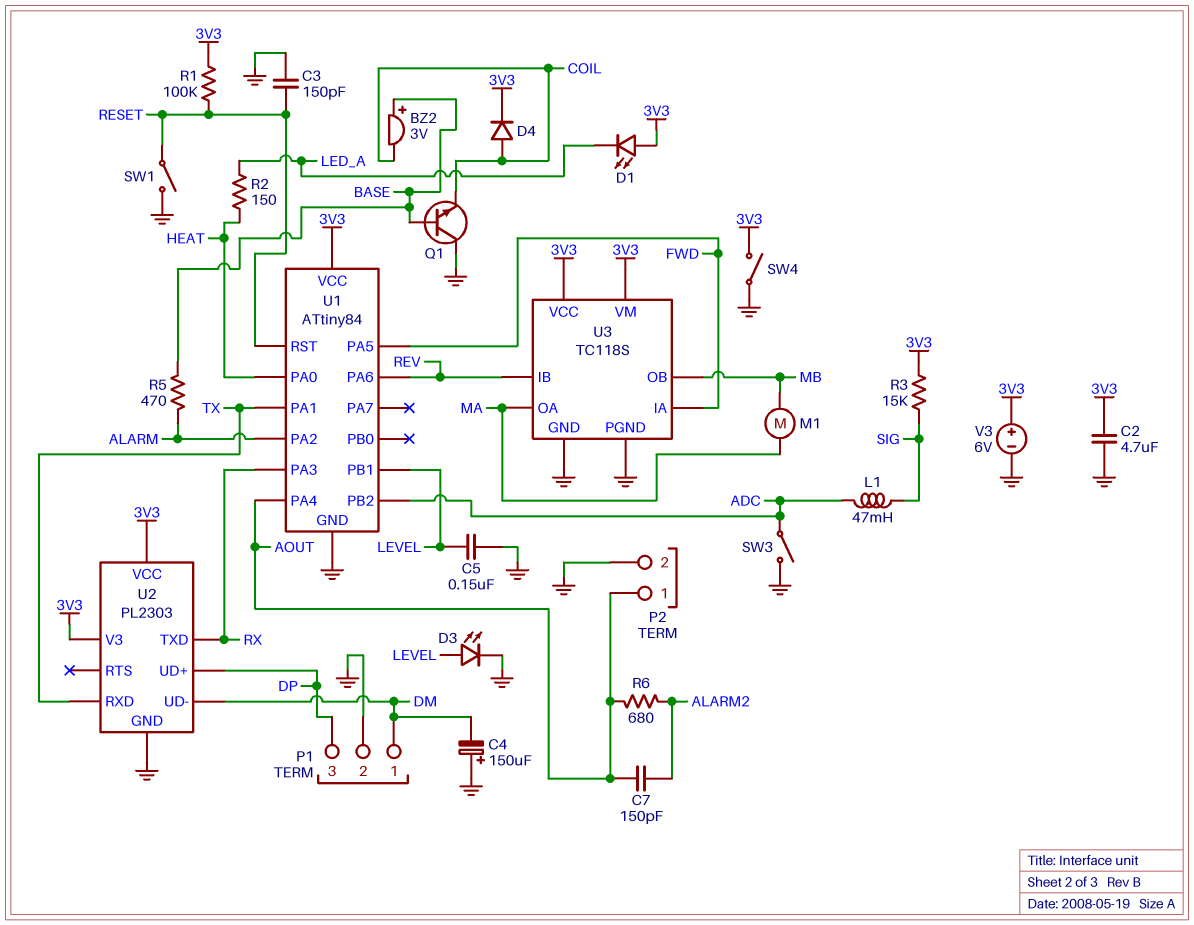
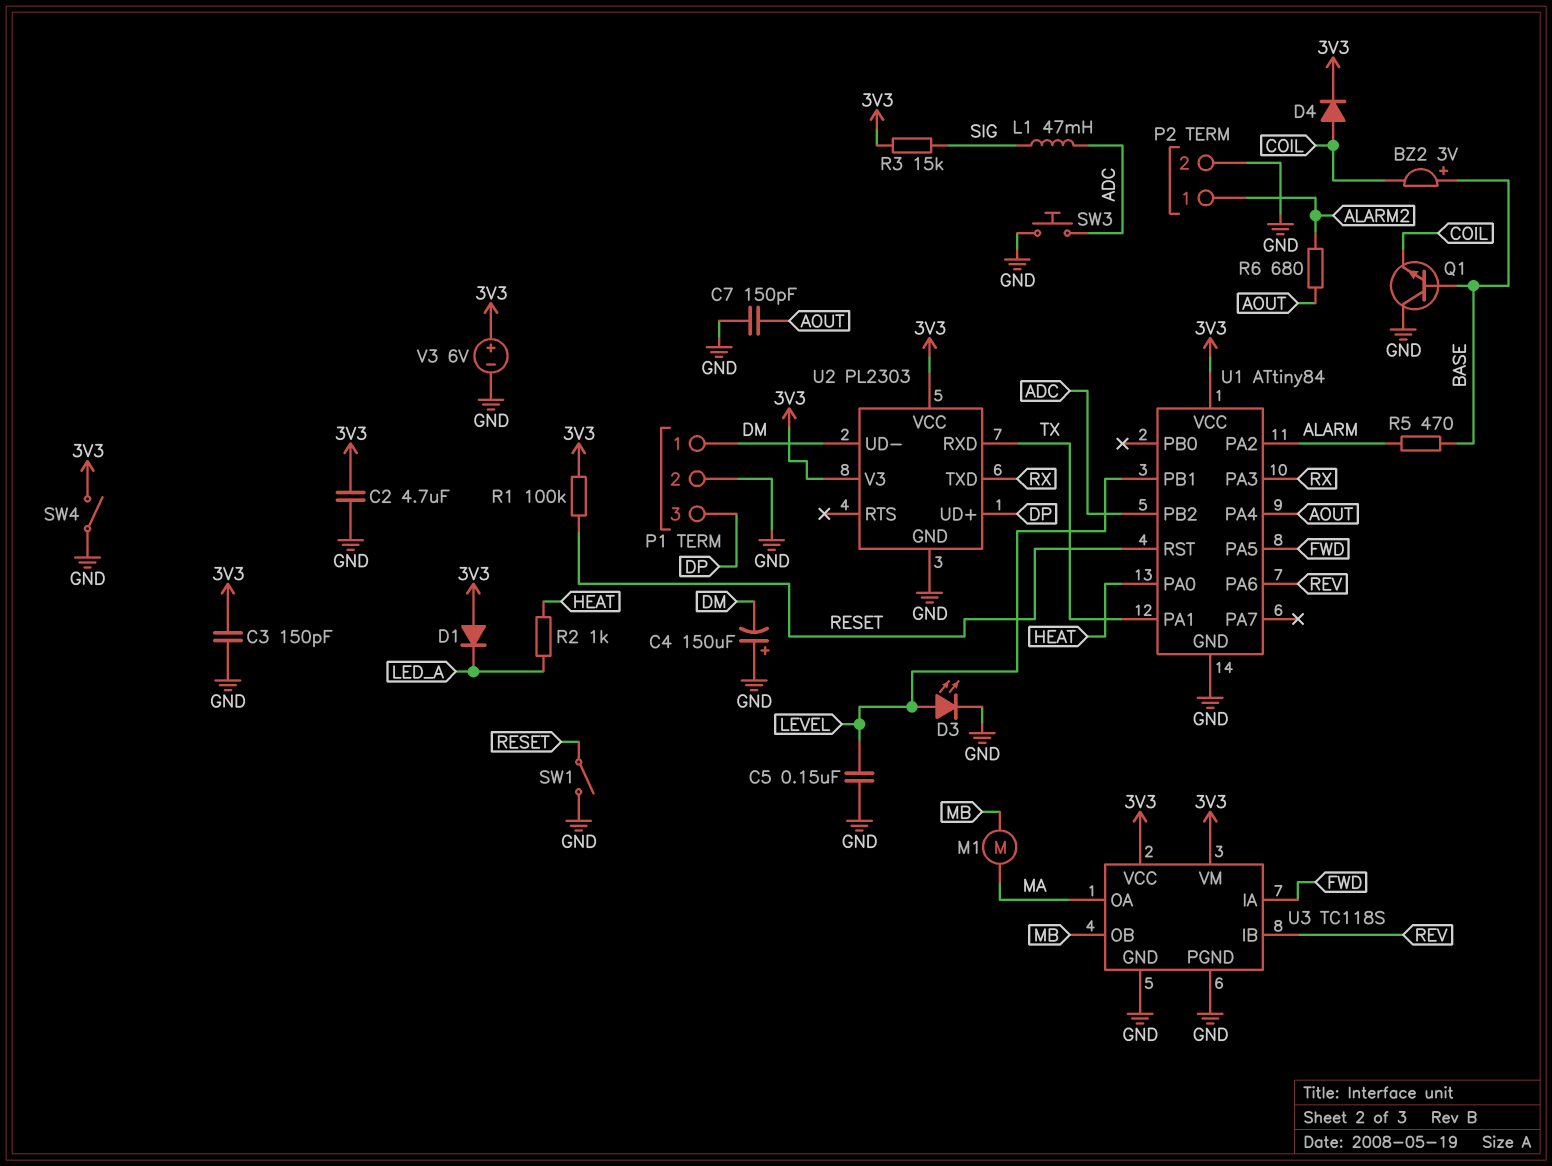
C3: 150pF (GND, RESET) -> 150pF (3V3, GND)
C7: 150pF (ALARM2, AOUT) -> 150pF (AOUT, GND)
D1: LED (A 3V3, K LED_A) -> diode (A 3V3, K LED_A)
P2 pin 1: AOUT -> ALARM2
R2: 150 (HEAT, LED_A) -> 1k (HEAT, LED_A)
SW3: switch (ADC, GND) -> button (ADC, GND)

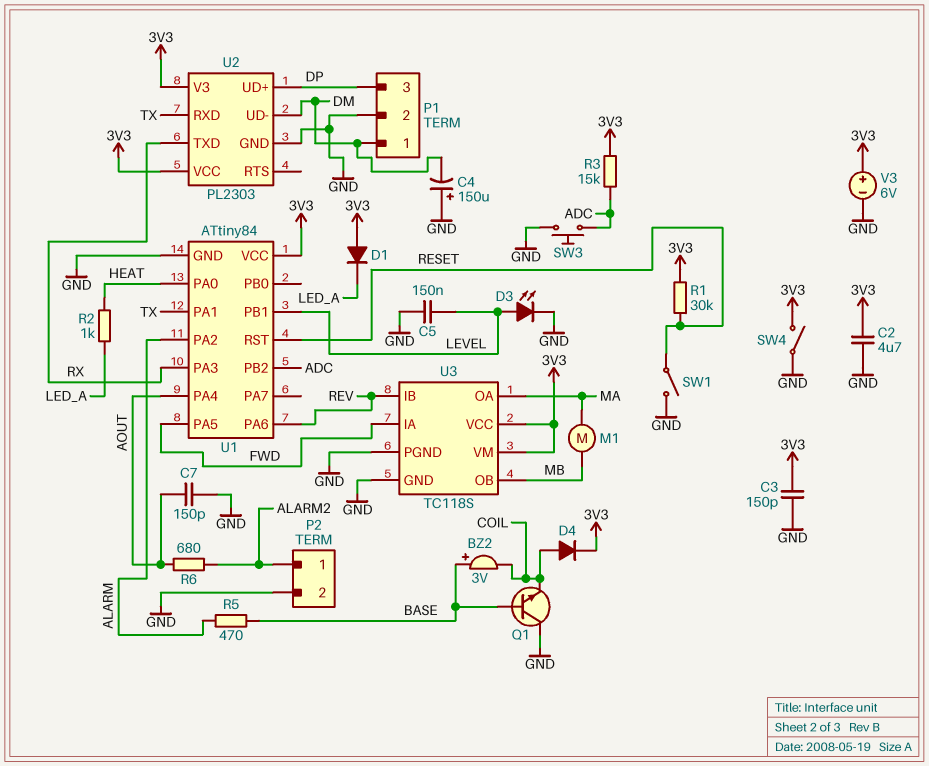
L1: 47mH (ADC, SIG) -> none
R1: 100k (3V3, RESET) -> 30k (3V3, RESET)
R3: 15k (3V3, SIG) -> 15k (3V3, ADC)

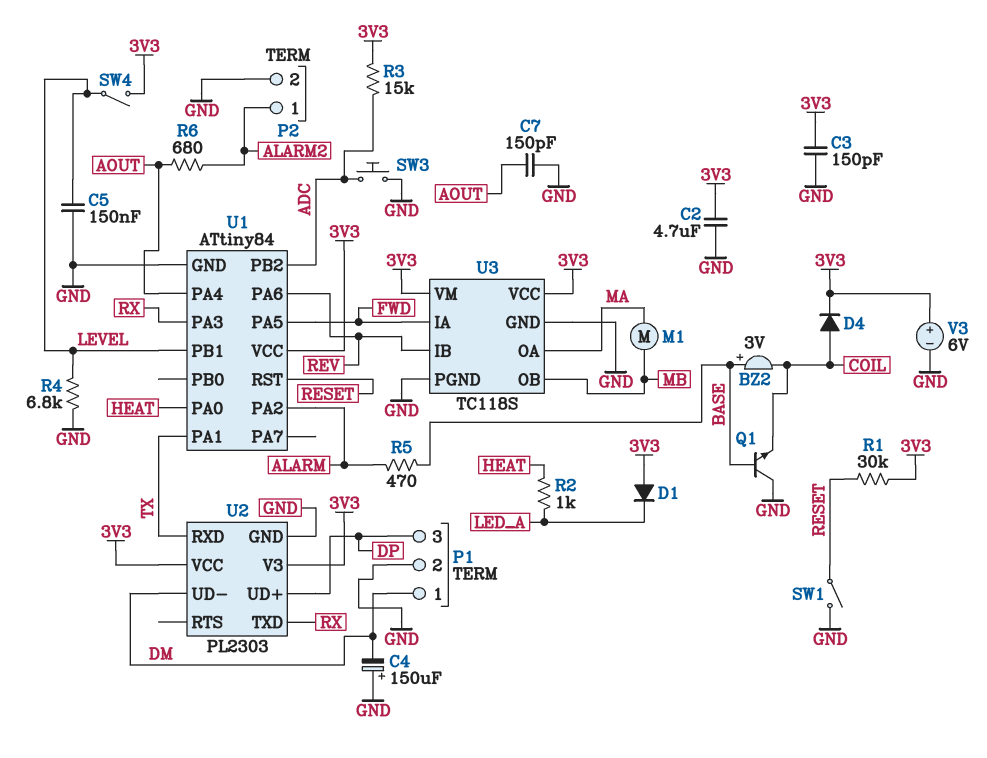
D3: LED (A LEVEL, K GND) -> none
R4: none -> 6.8k (GND, LEVEL)
SW4: switch (3V3, GND) -> switch (3V3, LEVEL)

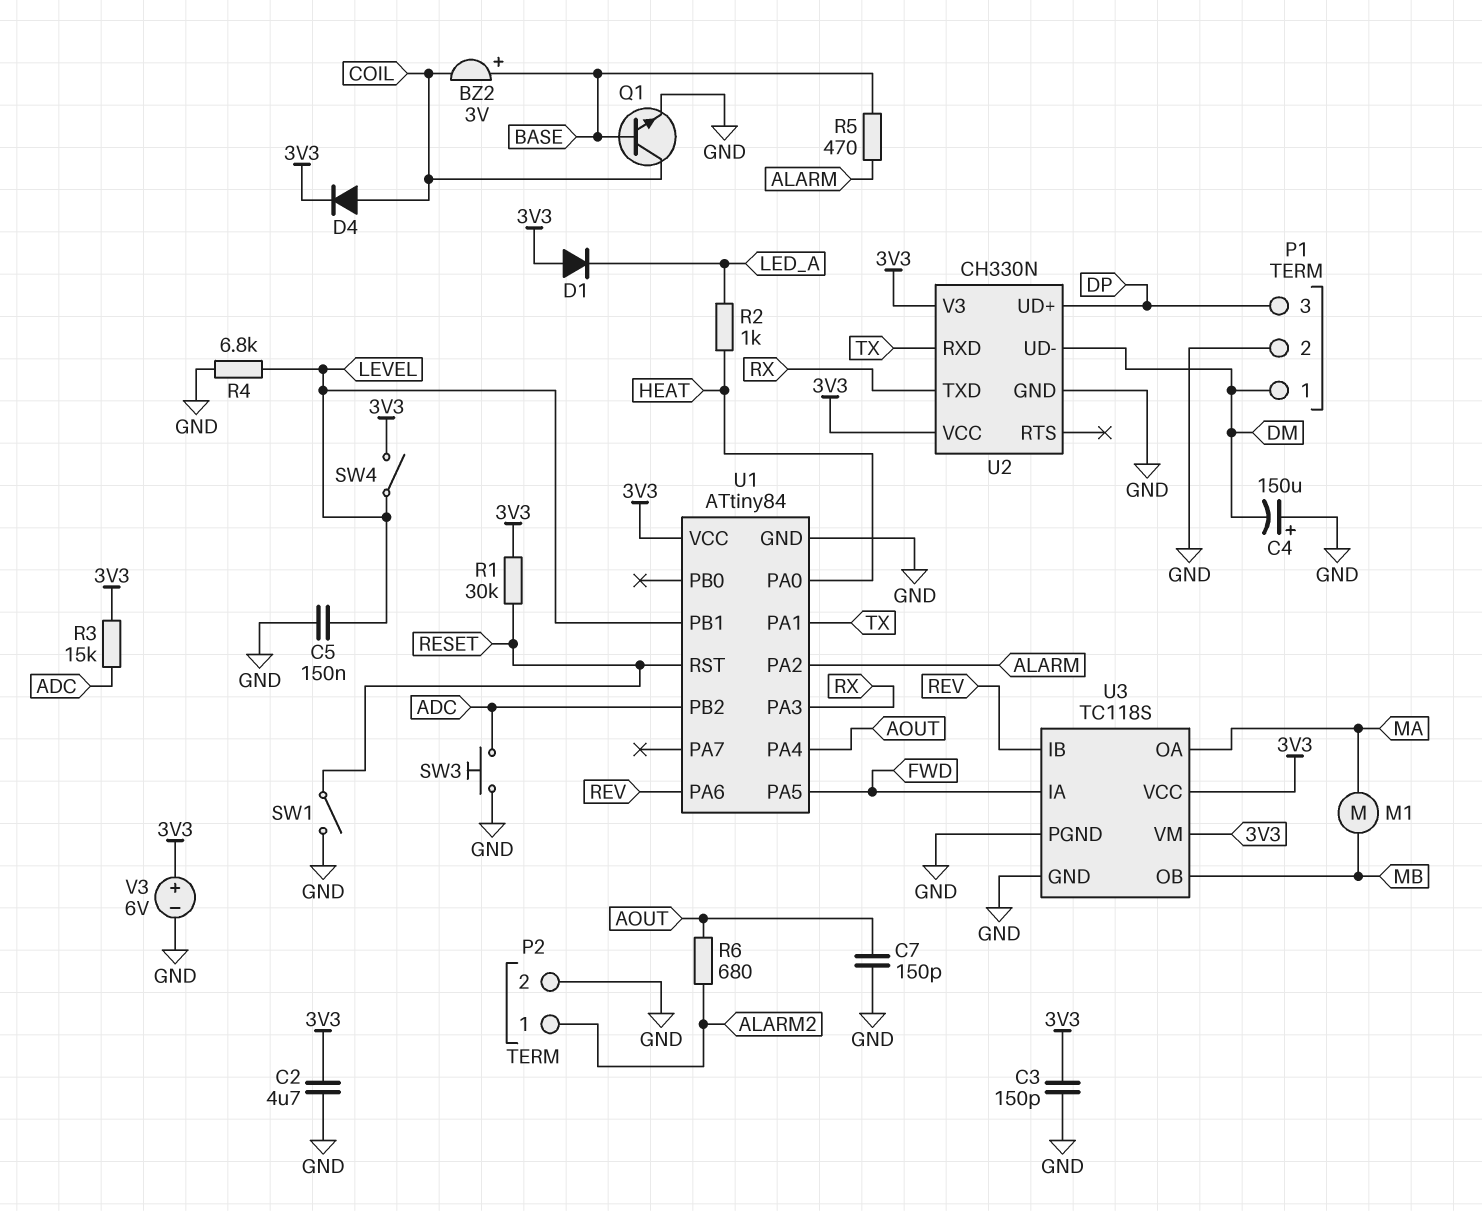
Q1: NPN (B BASE, C GND, E COIL) -> NPN (B BASE, C COIL, E GND)
U2: PL2303 -> CH330N

